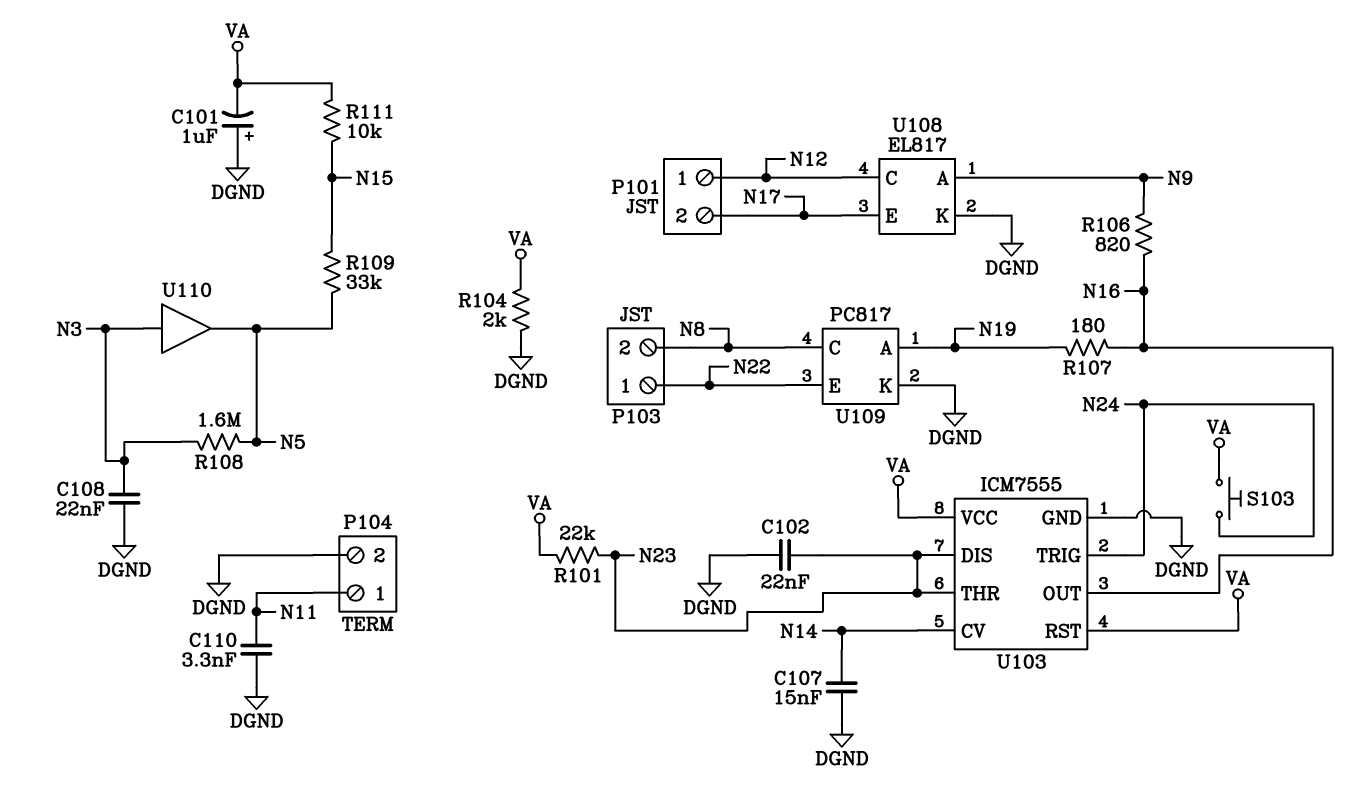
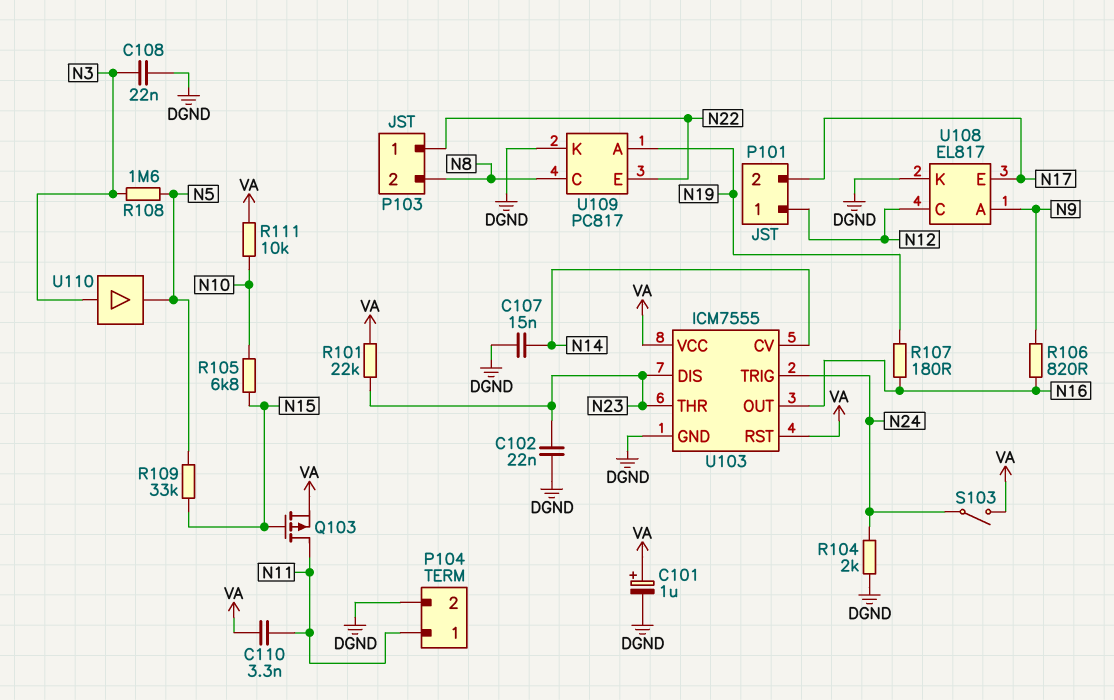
C101: 1uF (plus DGND, minus VA) -> 1uF (plus VA, minus DGND)
C110: 3.3nF (DGND, N11) -> 3.3nF (N11, VA)
Q103: none -> PMOS (G N15, D N11, S VA)
R104: 2k (DGND, VA) -> 2k (DGND, N24)
R105: none -> 6.8k (N10, N15)
R111: 10k (N15, VA) -> 10k (N10, VA)
S103: button (N24, VA) -> switch (N24, VA)

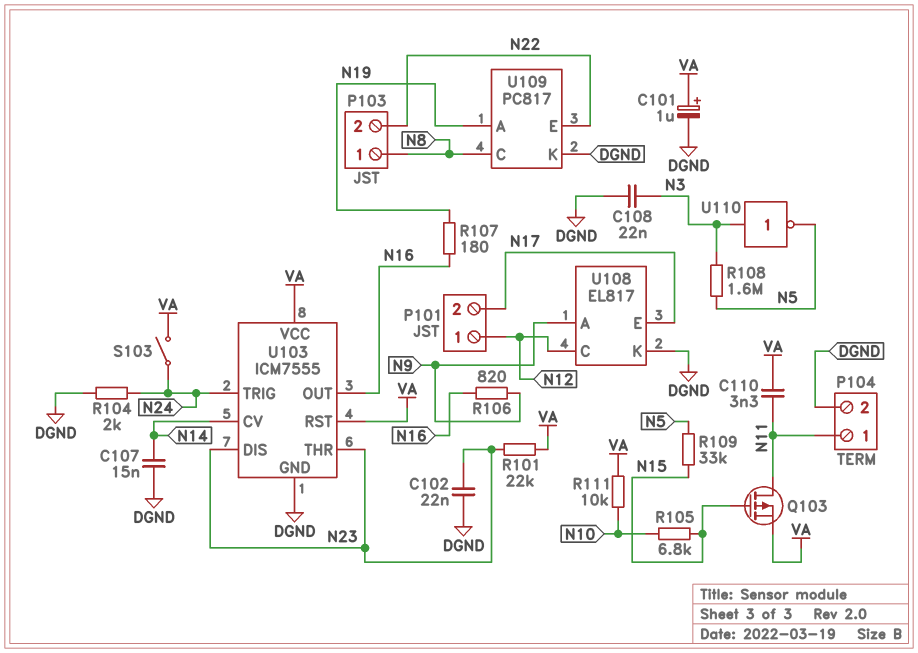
P103 pin 1: N22 -> N8
P103 pin 2: N8 -> N22
U110: buffer (in N3, out N5) -> NOT (in N3, out N5)

